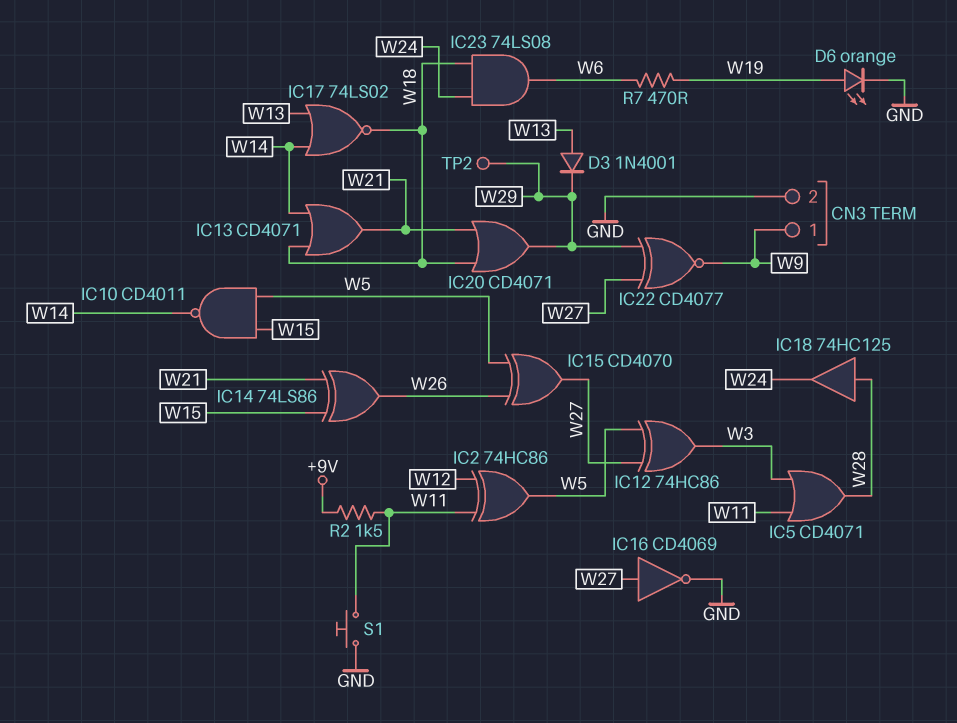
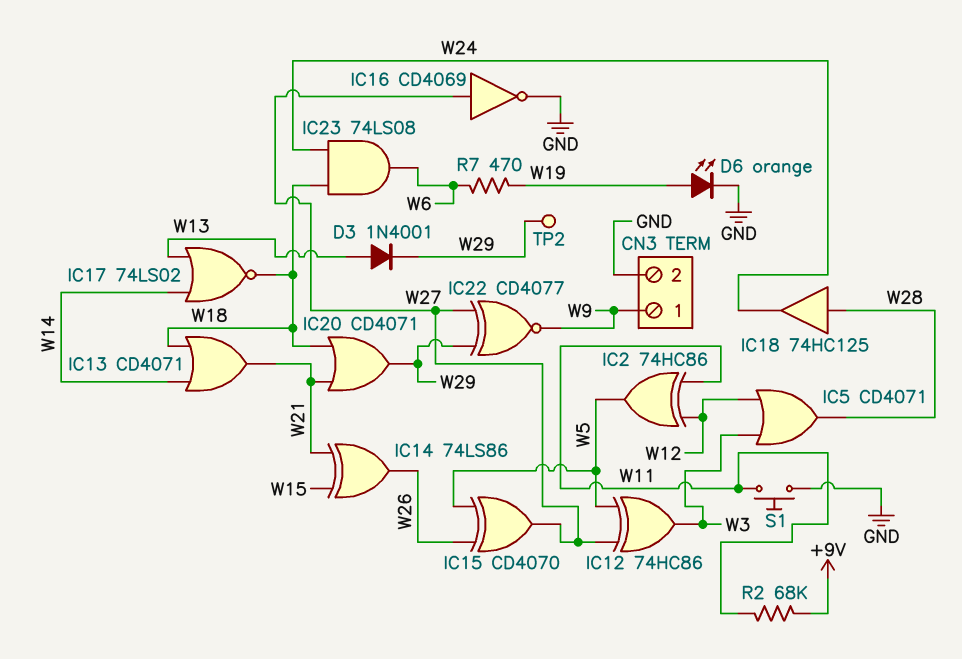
IC5: OR CD4071 (in W3, in W11, out W28) -> OR CD4071 (in W3, in W12, out W28)
IC10: NAND CD4011 (in W5, in W15, out W14) -> none
R2: 1.5k (+9V, W11) -> 68k (+9V, W11)

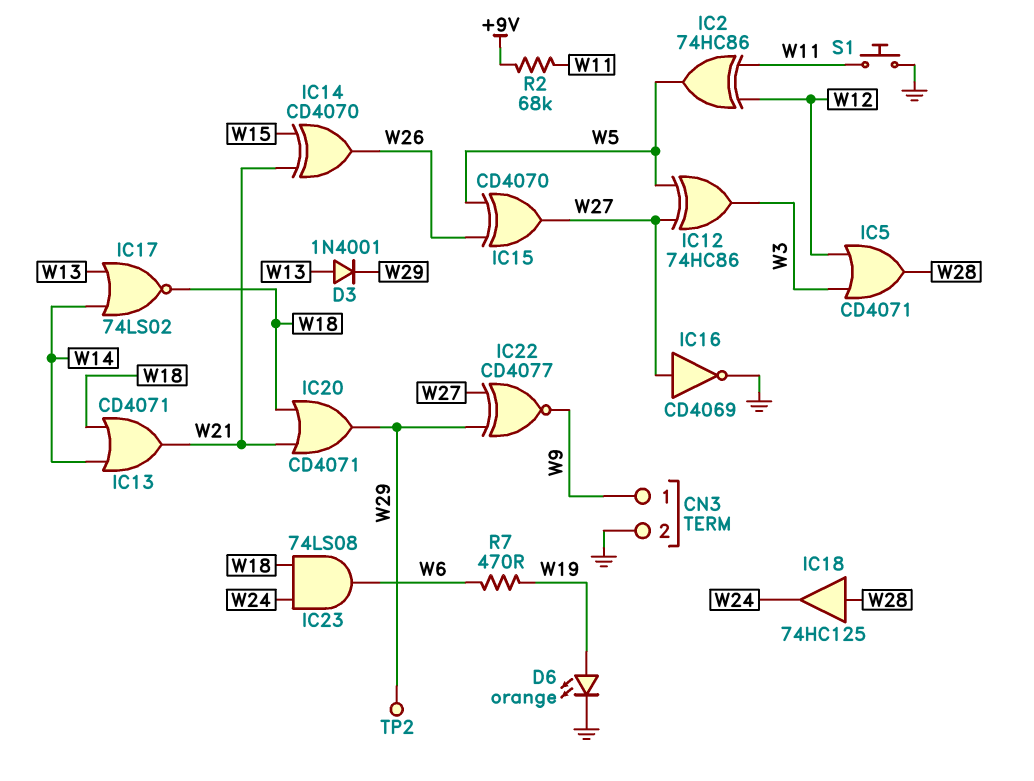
IC14: XOR 74LS86 (in W15, in W21, out W26) -> XOR CD4070 (in W15, in W21, out W26)

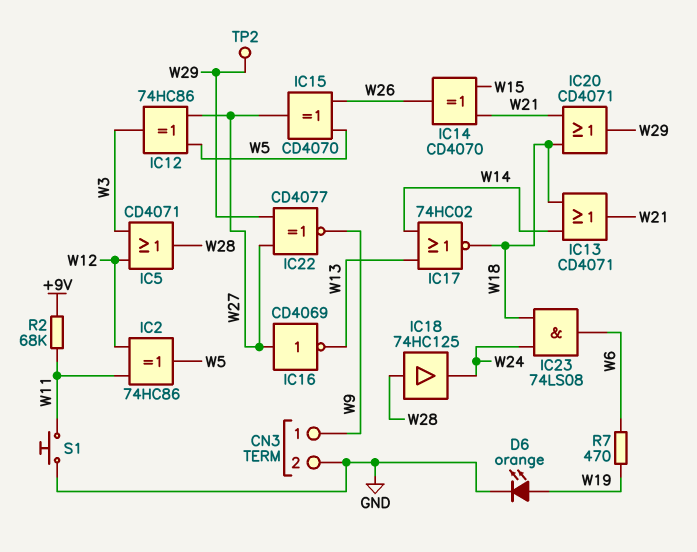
D3: diode 1N4001 (A W13, K W29) -> none
IC16: NOT CD4069 (in W27, out GND) -> NOT CD4069 (in W27, out W13)
IC17: NOR 74LS02 (in W13, in W14, out W18) -> NOR 74HC02 (in W13, in W14, out W18)

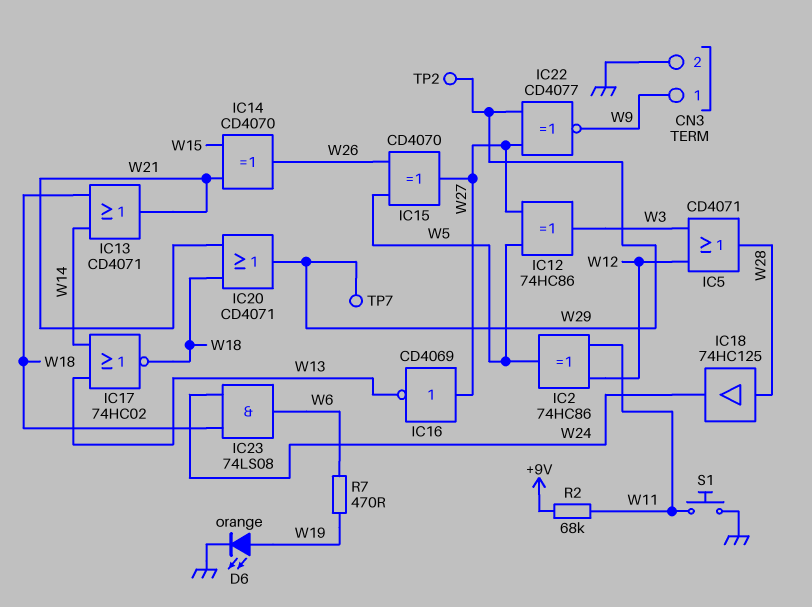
TP7: none -> test point (W29)

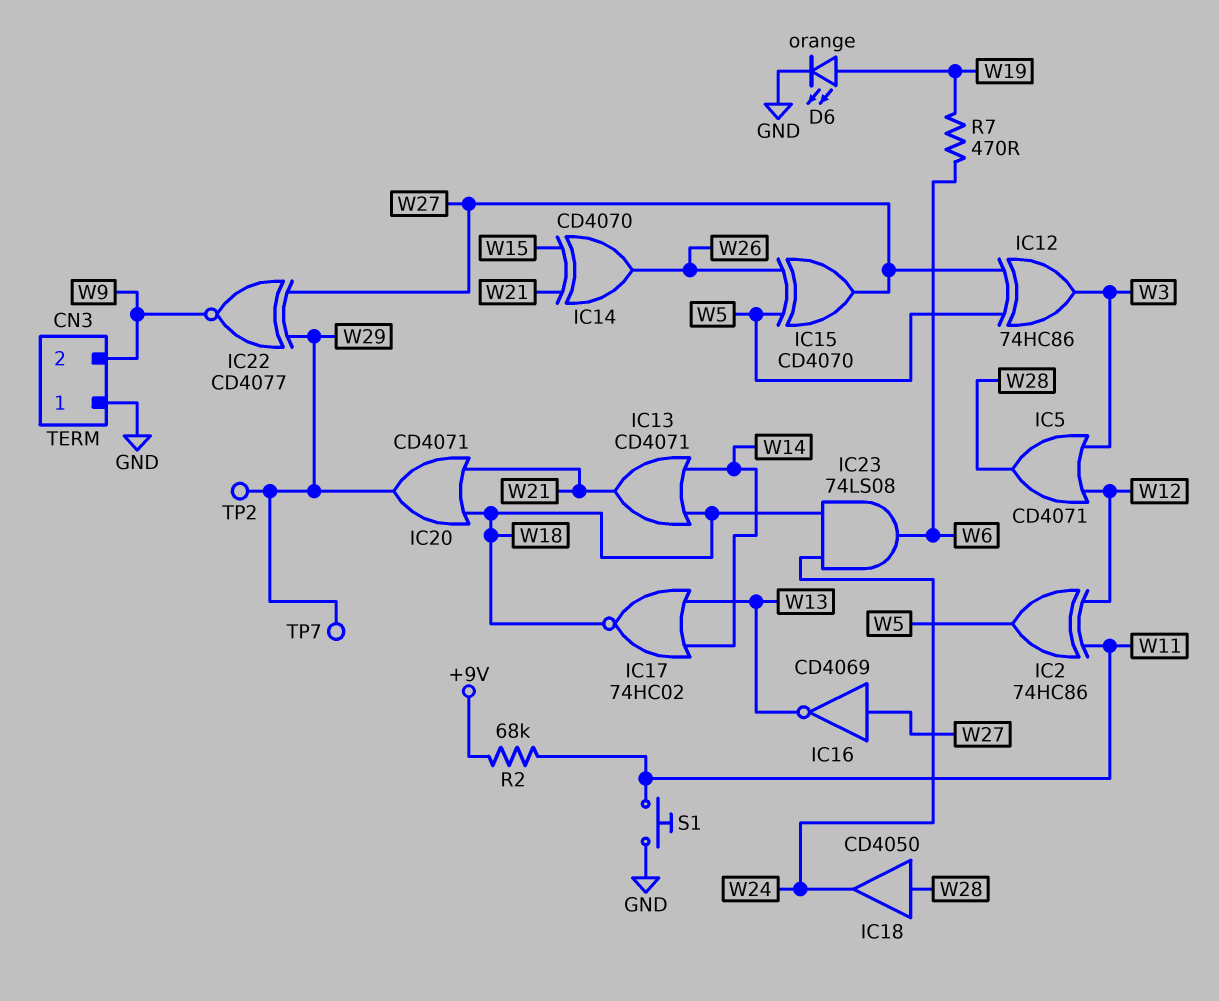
CN3 pin 1: W9 -> GND
CN3 pin 2: GND -> W9
IC18: buffer 74HC125 (in W28, out W24) -> buffer CD4050 (in W28, out W24)

